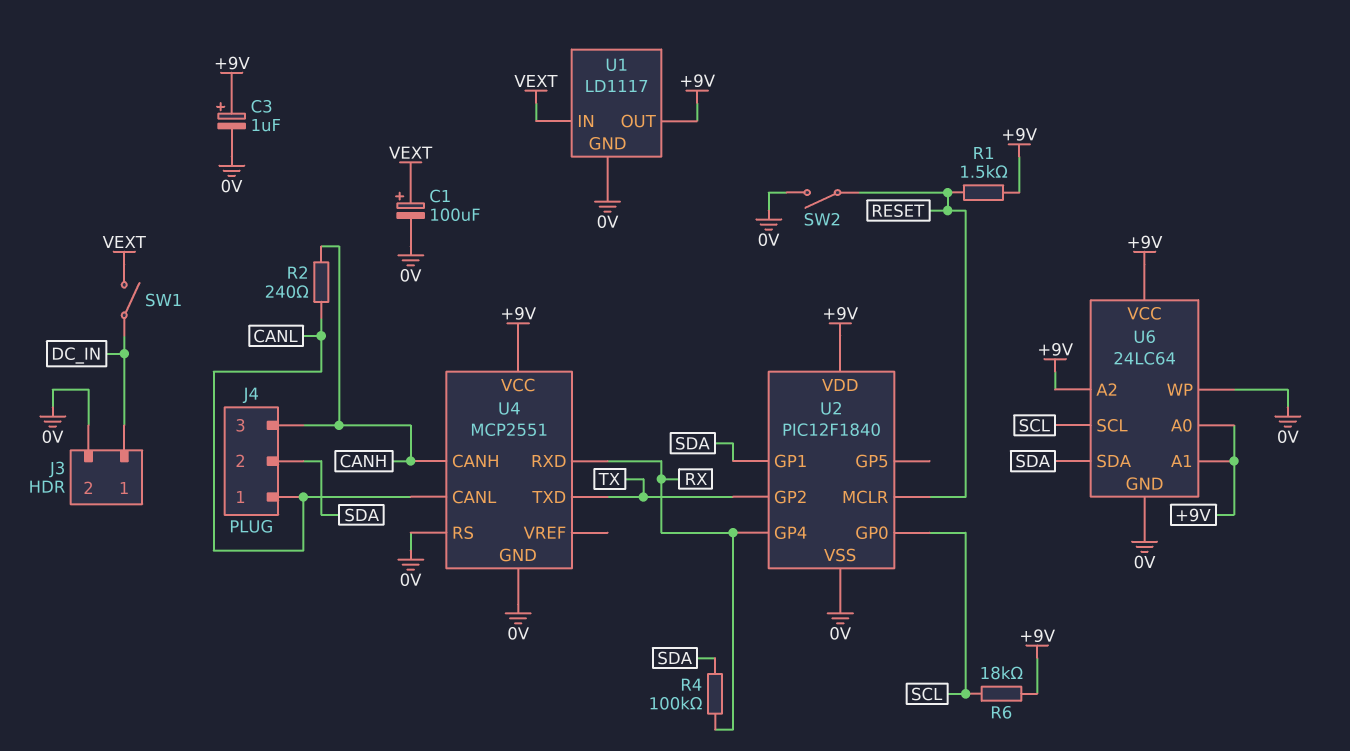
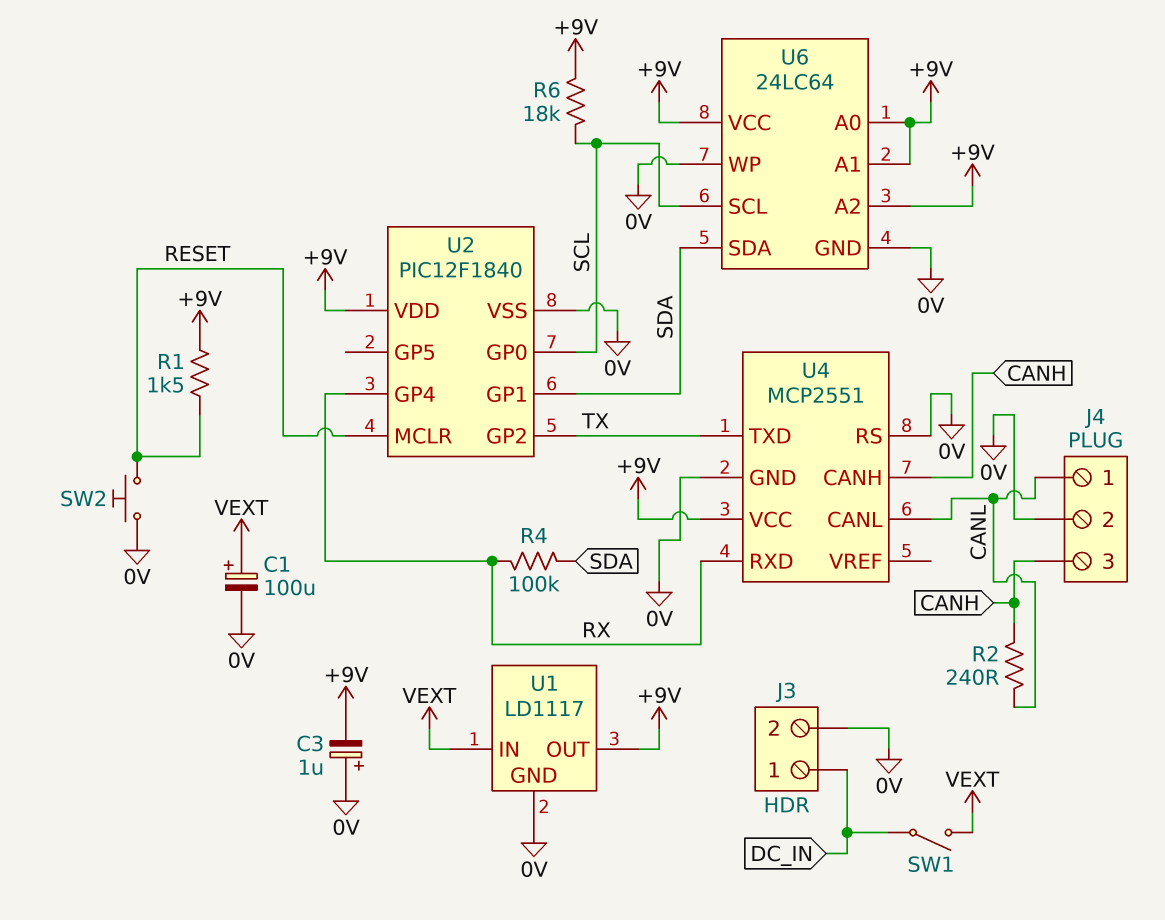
C3: 1uF (plus +9V, minus 0V) -> 1uF (plus 0V, minus +9V)
J4 pin 2: SDA -> 0V
SW2: switch (0V, RESET) -> button (0V, RESET)

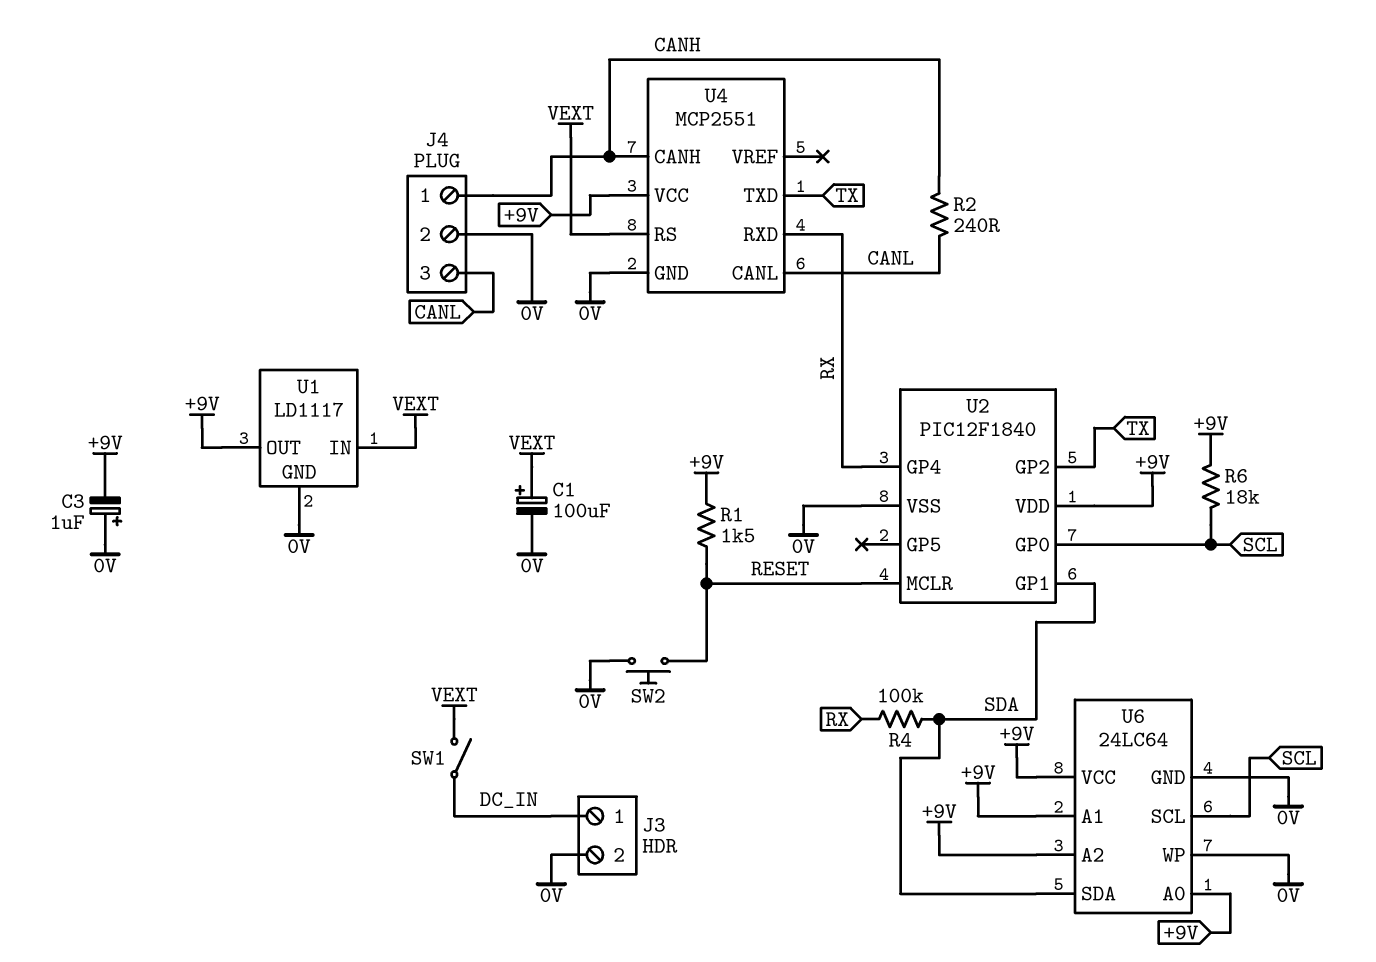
J4 pin 1: CANL -> CANH
J4 pin 3: CANH -> CANL
U4 pin RS: 0V -> VEXT

